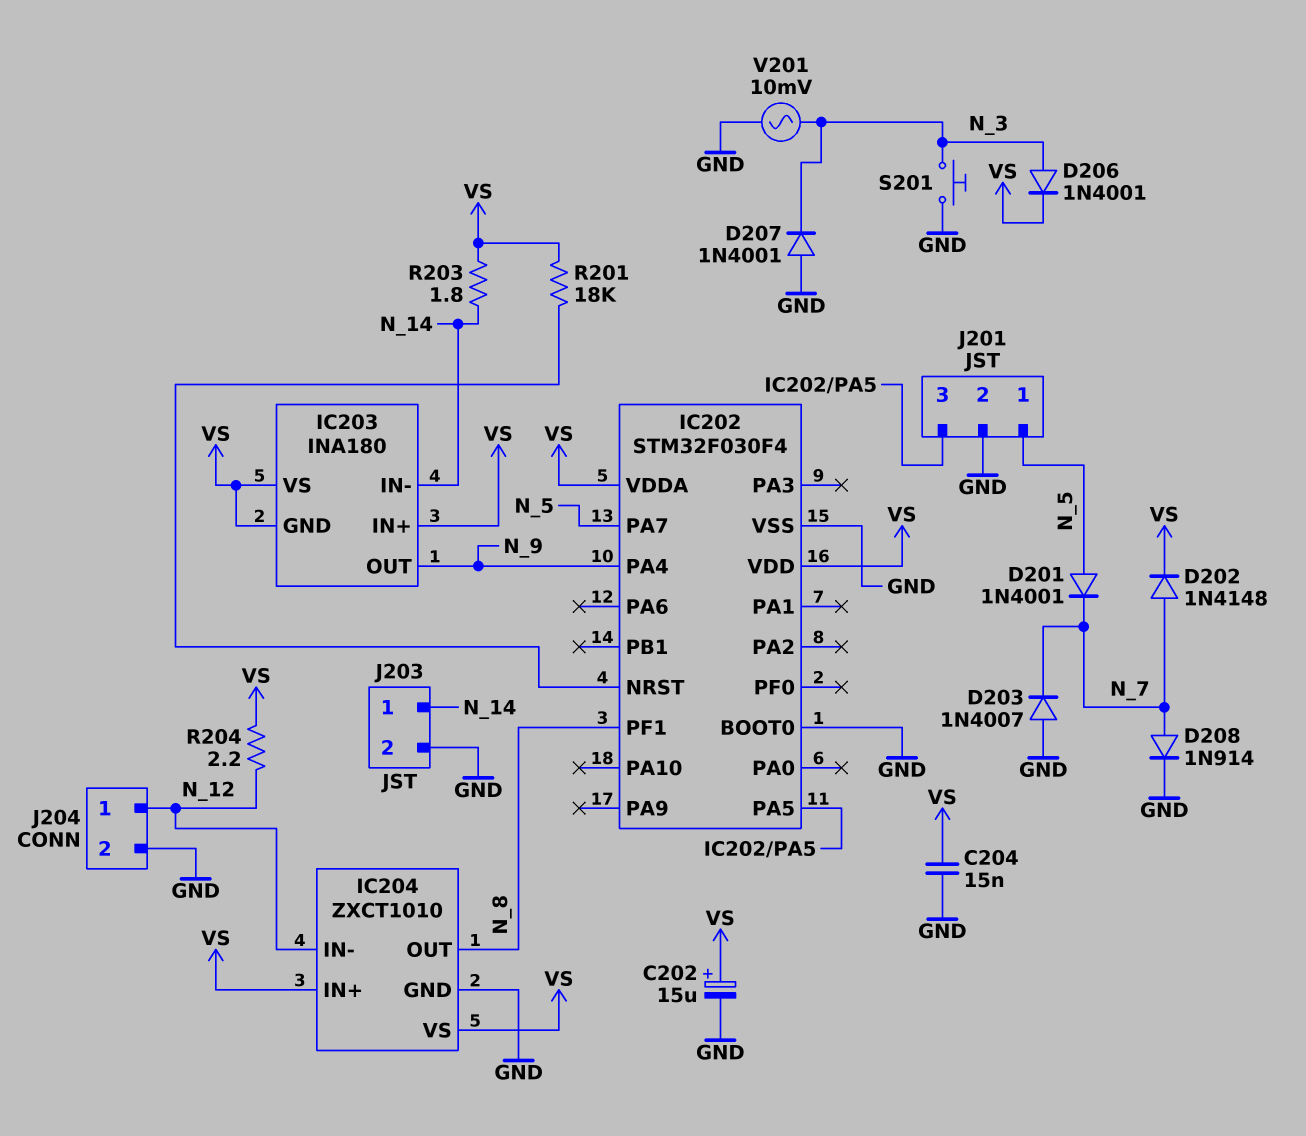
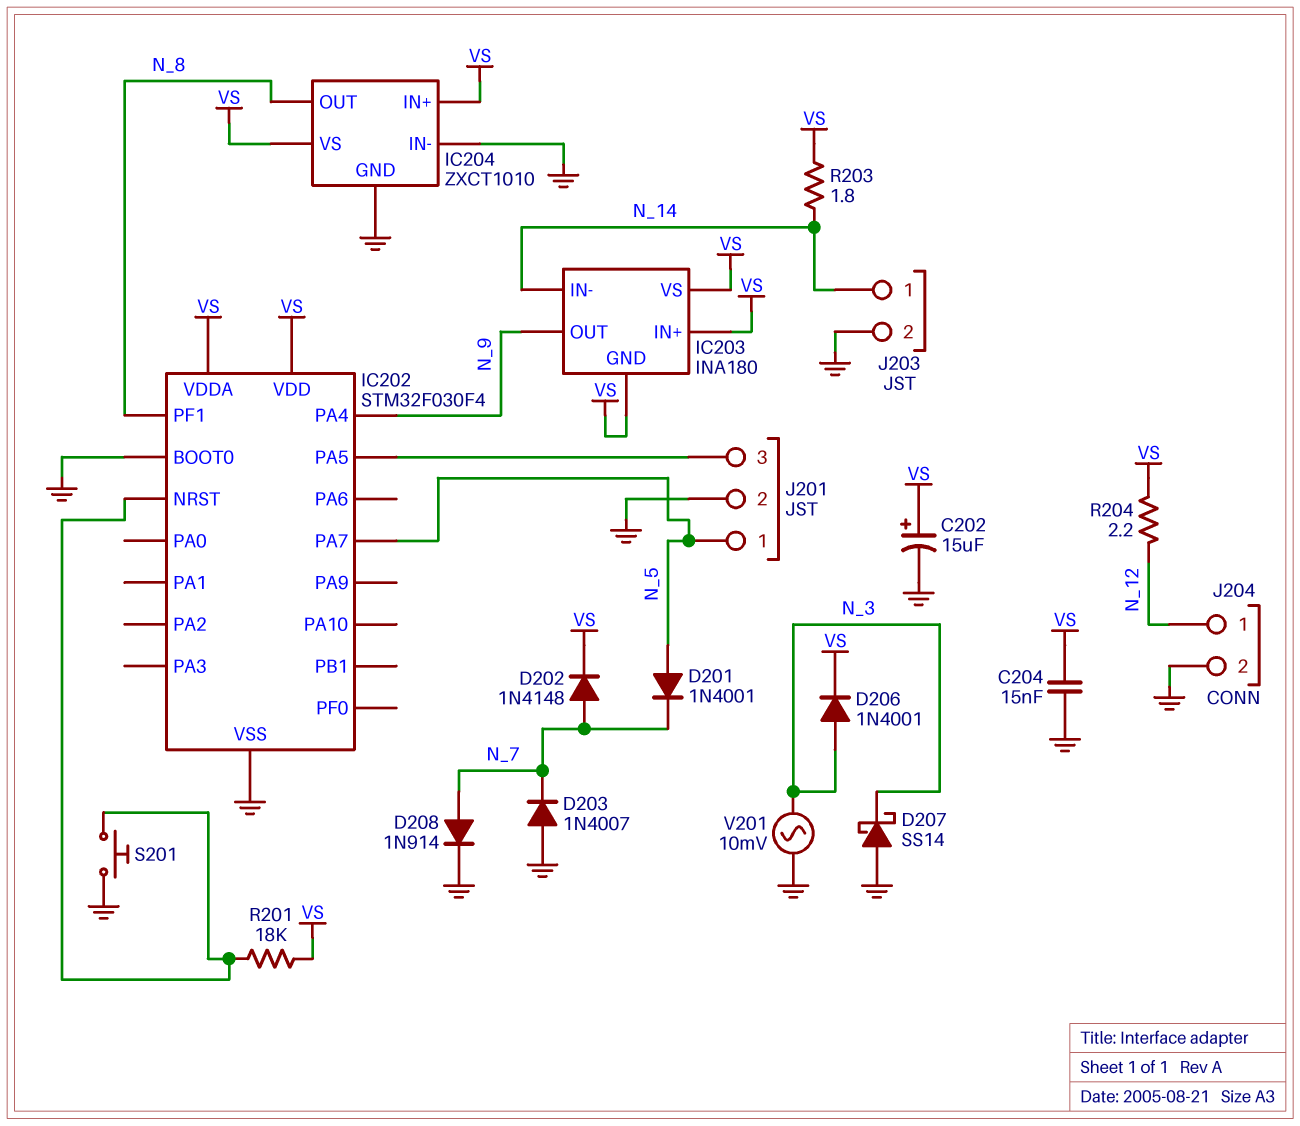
D207: diode 1N4001 (A GND, K N_3) -> schottky SS14 (A GND, K N_3)
IC204 pin IN-: N_12 -> GND
S201: button (GND, N_3) -> button (GND, IC202/NRST)

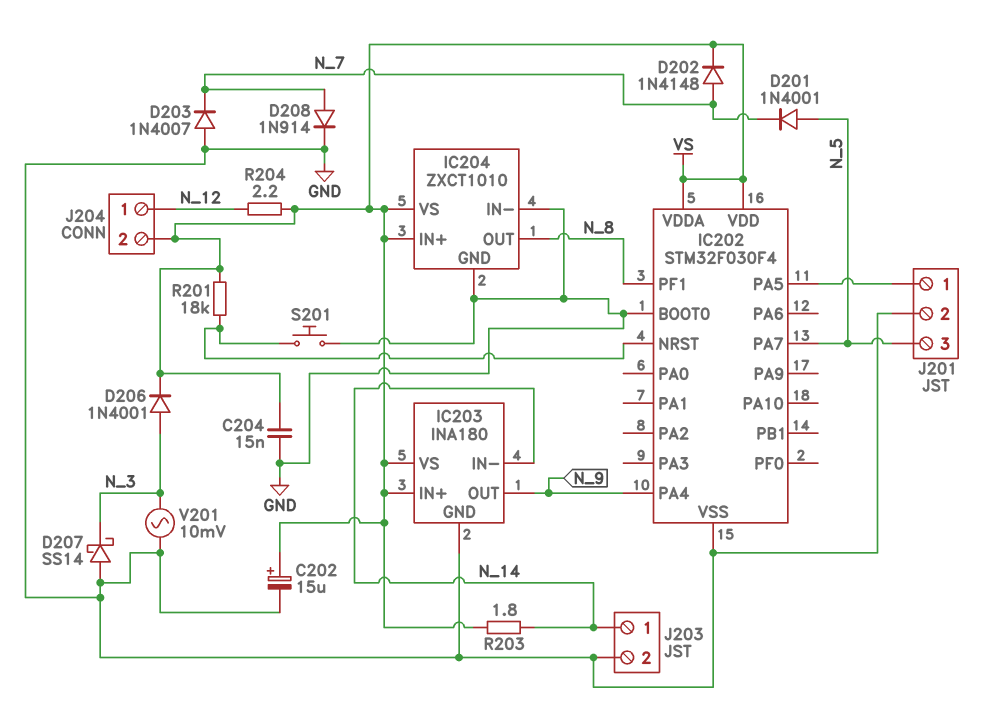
IC203 pin GND: VS -> GND
J201 pin 1: N_5 -> IC202/PA5
J201 pin 3: IC202/PA5 -> N_5
J204 pin 2: GND -> VS

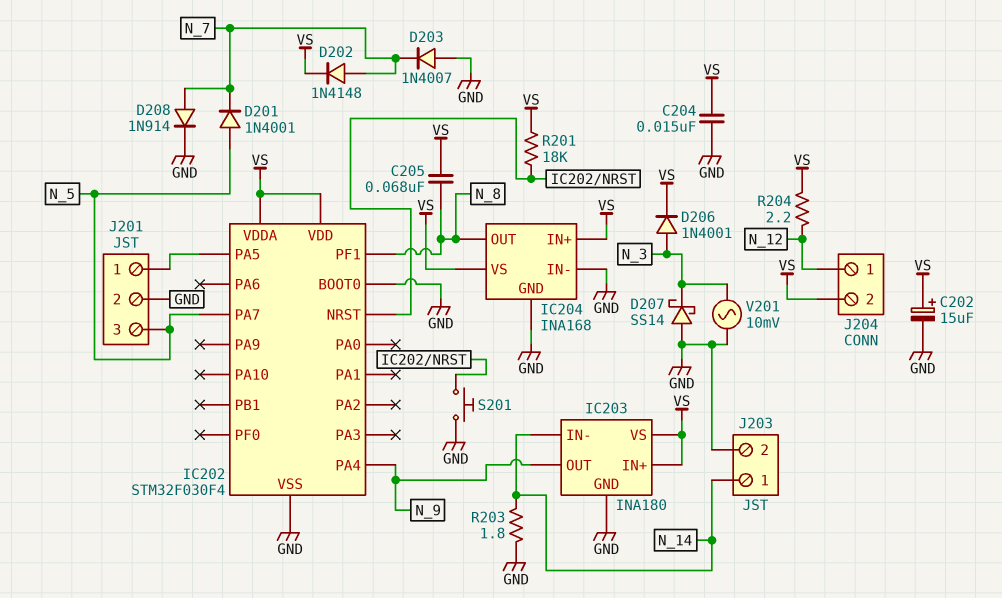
C205: none -> 68nF (N_8, VS)
IC204: ZXCT1010 -> INA168
R203: 1.8 (N_14, VS) -> 1.8 (GND, N_14)

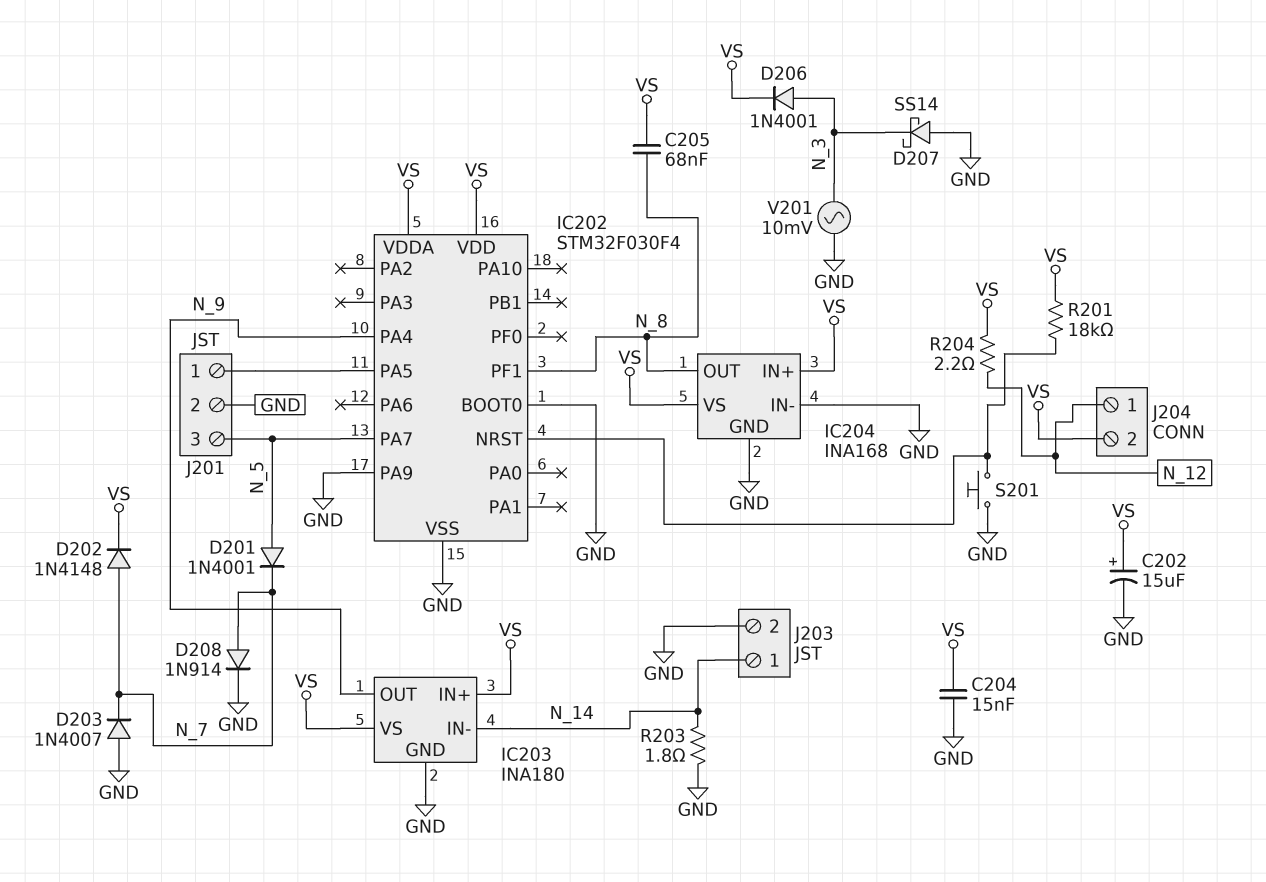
IC202 pin PA9: none -> GND

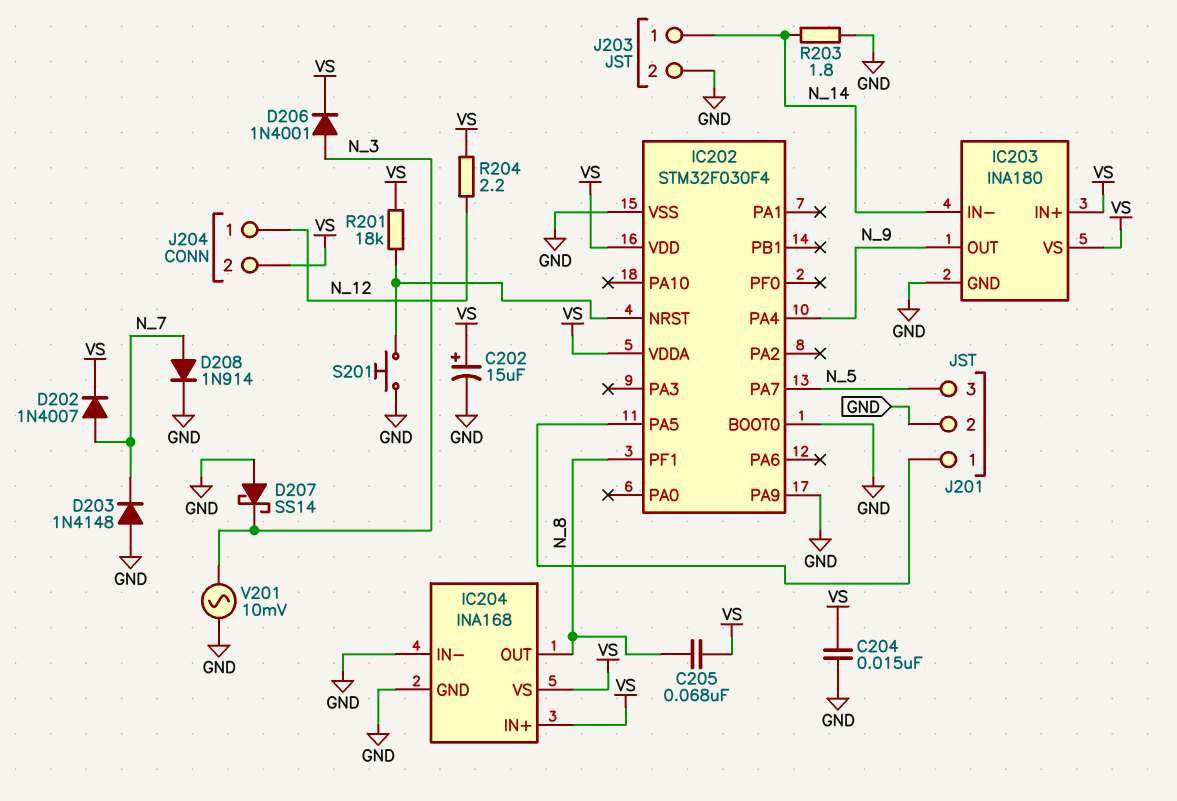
D201: diode 1N4001 (A N_5, K N_7) -> none
D202: diode 1N4148 (A N_7, K VS) -> diode 1N4007 (A N_7, K VS)
D203: diode 1N4007 (A GND, K N_7) -> diode 1N4148 (A GND, K N_7)

